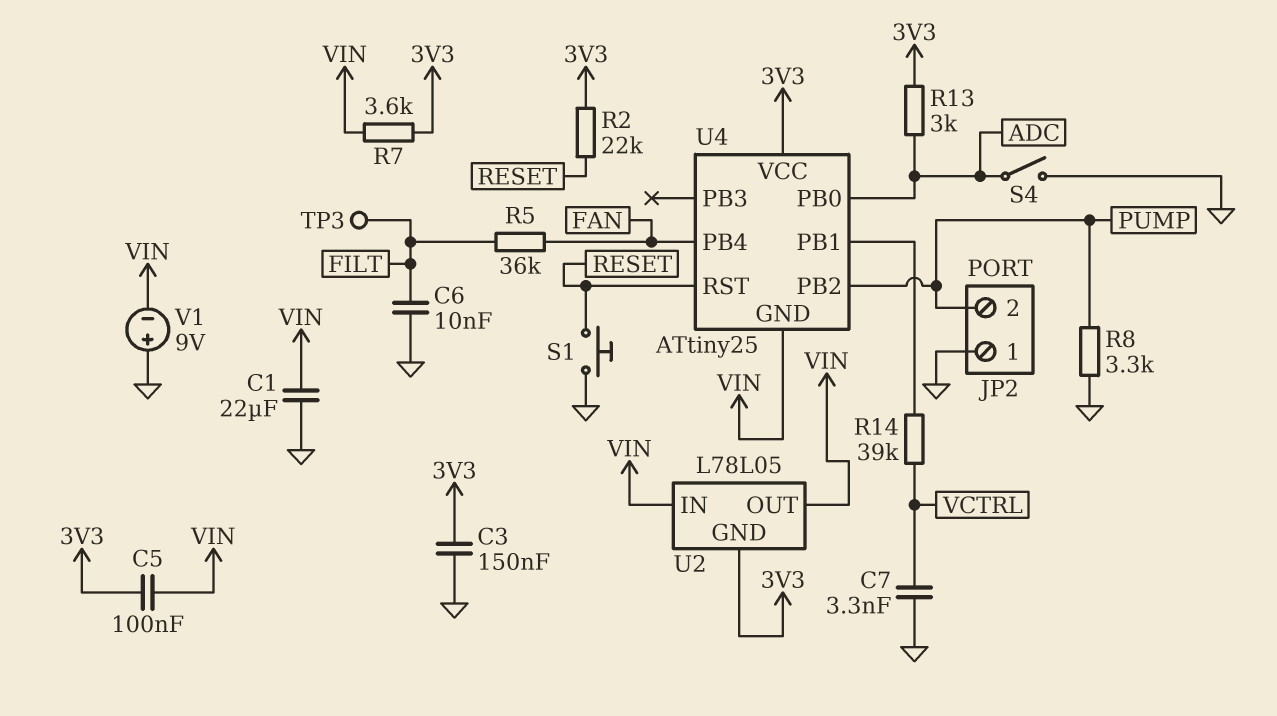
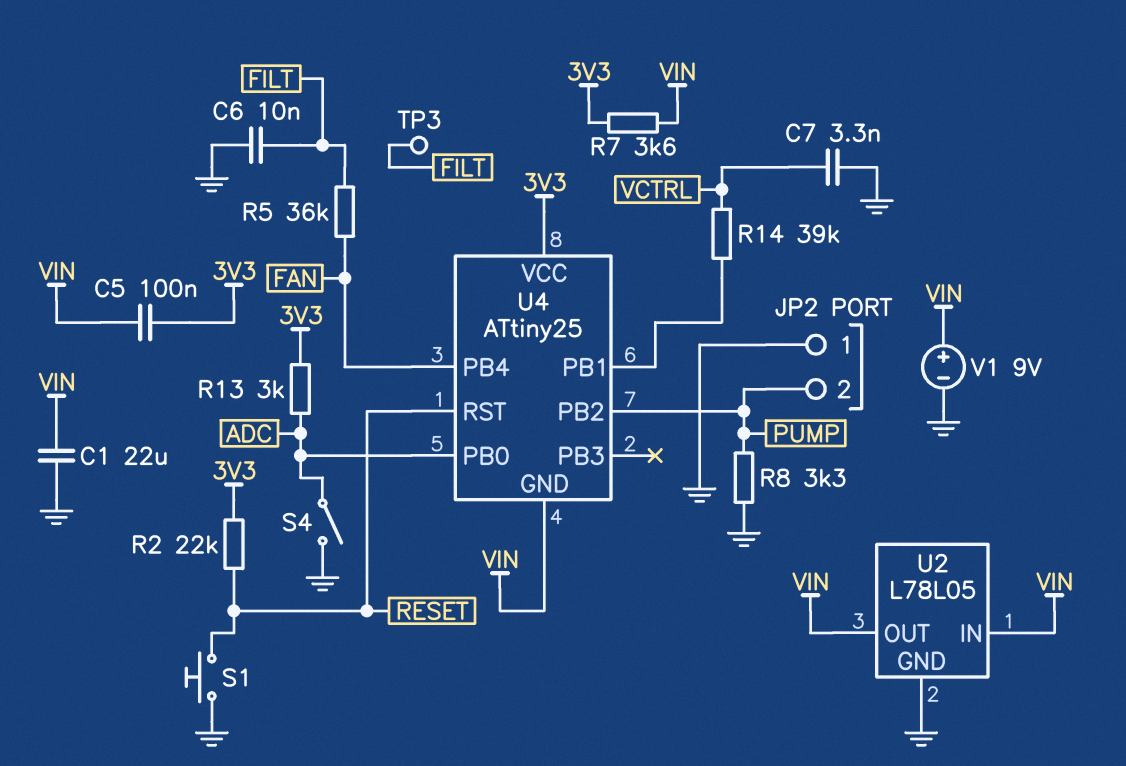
C3: 150nF (3V3, GND) -> none
U2 pin GND: 3V3 -> GND
V1: 9V (plus GND, minus VIN) -> 9V (plus VIN, minus GND)

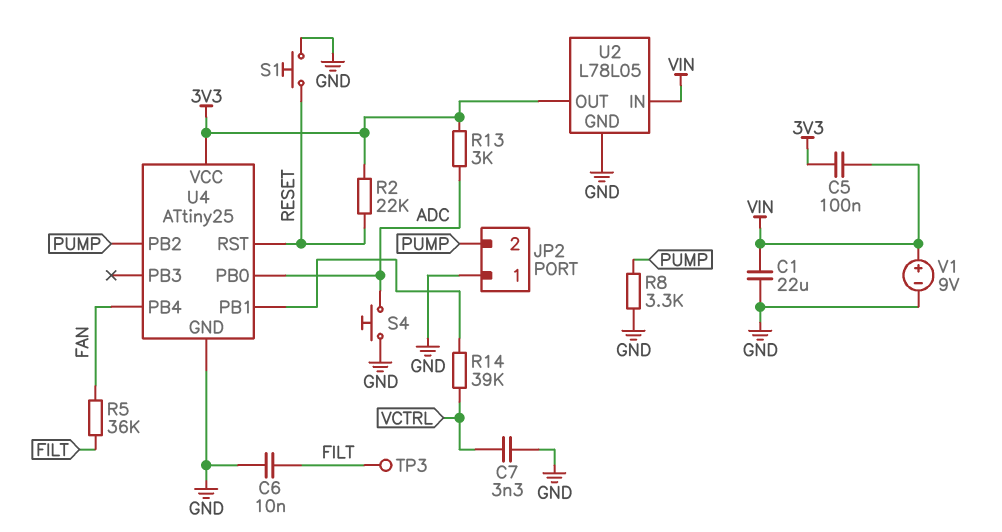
R7: 3.6k (3V3, VIN) -> none
S4: switch (ADC, GND) -> button (ADC, GND)
U2 pin OUT: VIN -> 3V3
U4 pin GND: VIN -> GND

